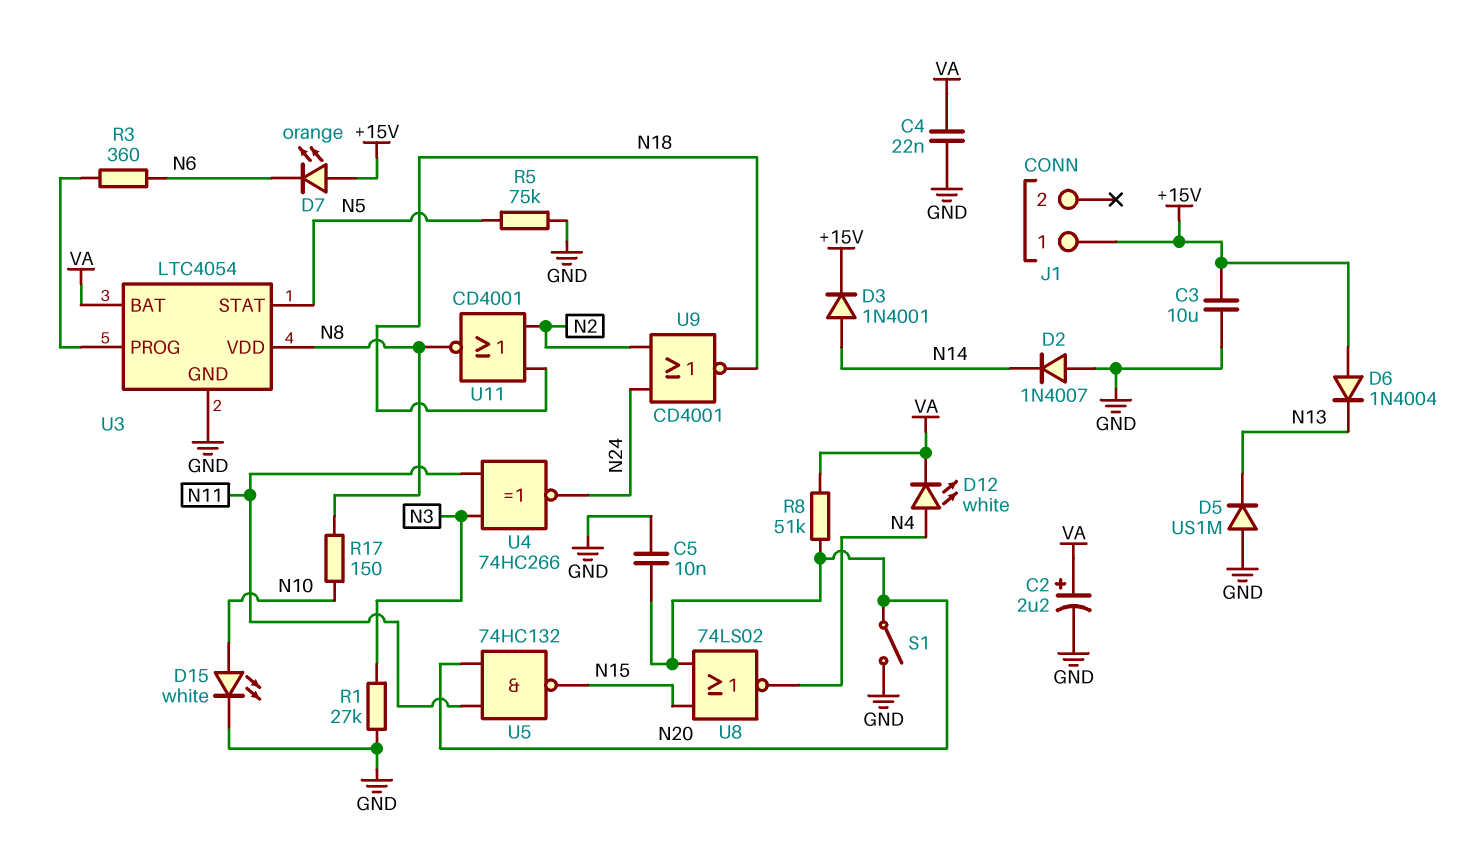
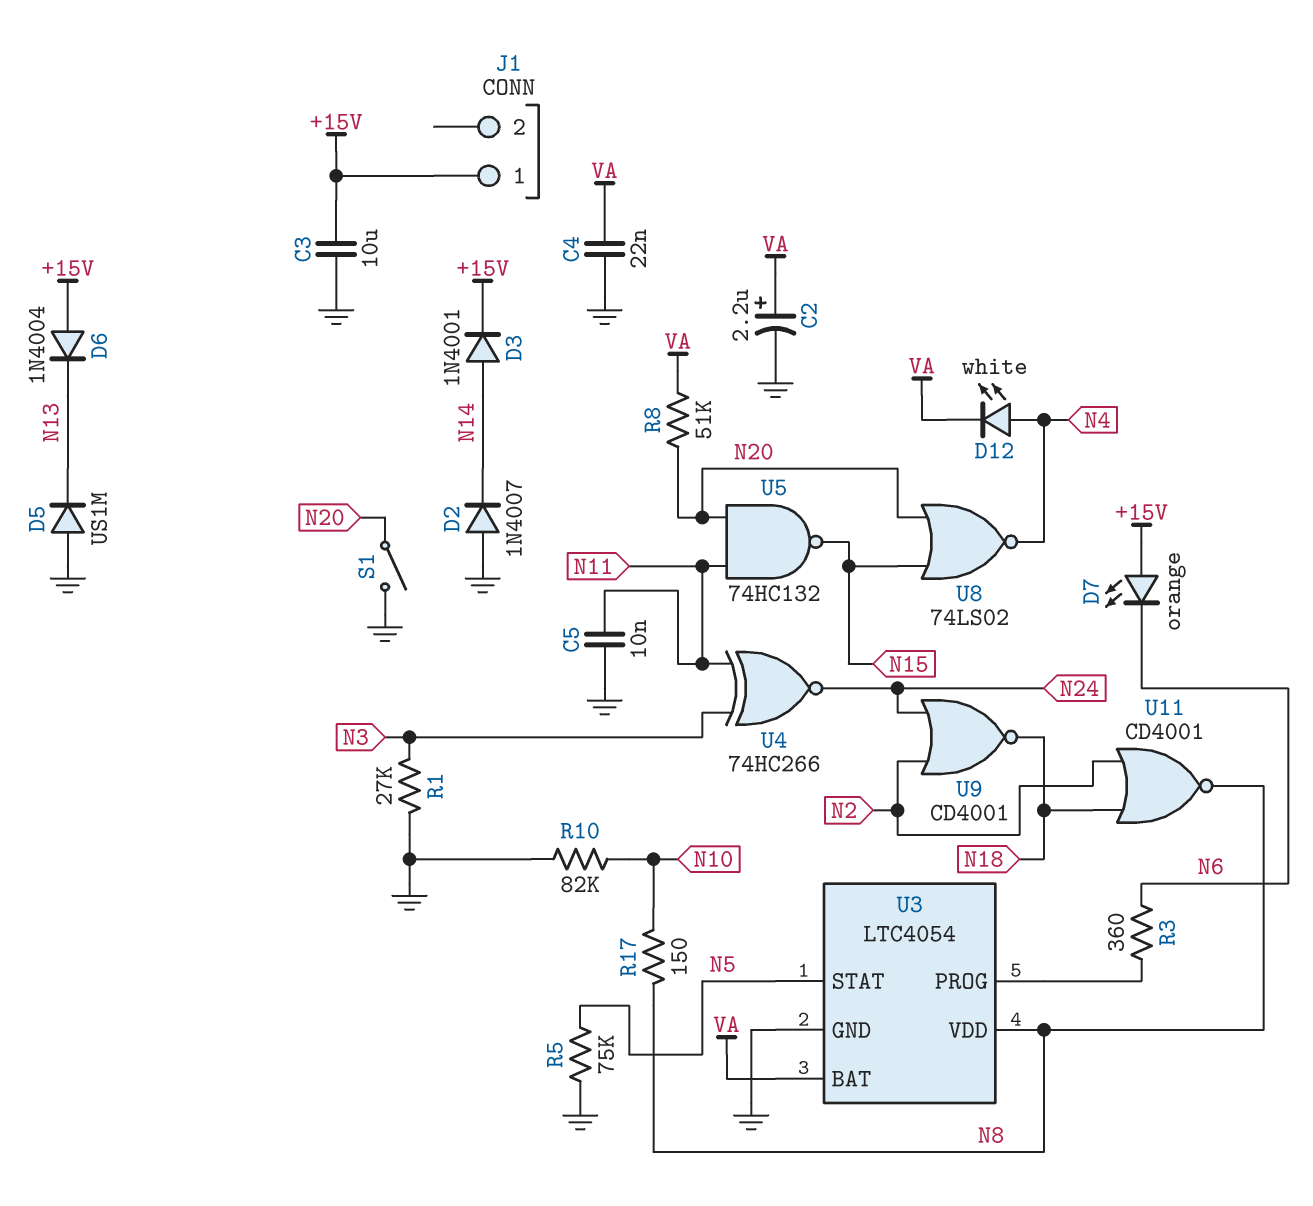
C5: 10nF (GND, N20) -> 10nF (GND, N11)
D15: LED white (A N10, K GND) -> none
R10: none -> 82k (GND, N10)

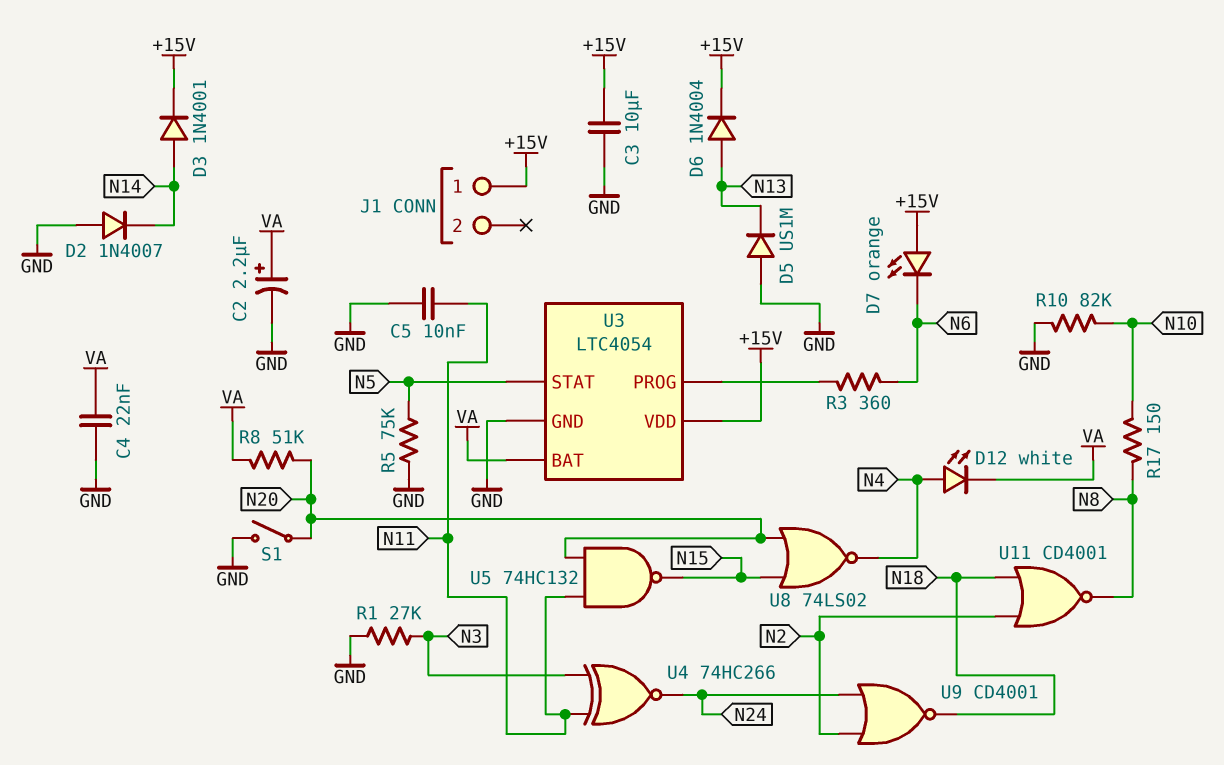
D6: diode 1N4004 (A +15V, K N13) -> diode 1N4004 (A N13, K +15V)
U3 pin VDD: N8 -> +15V

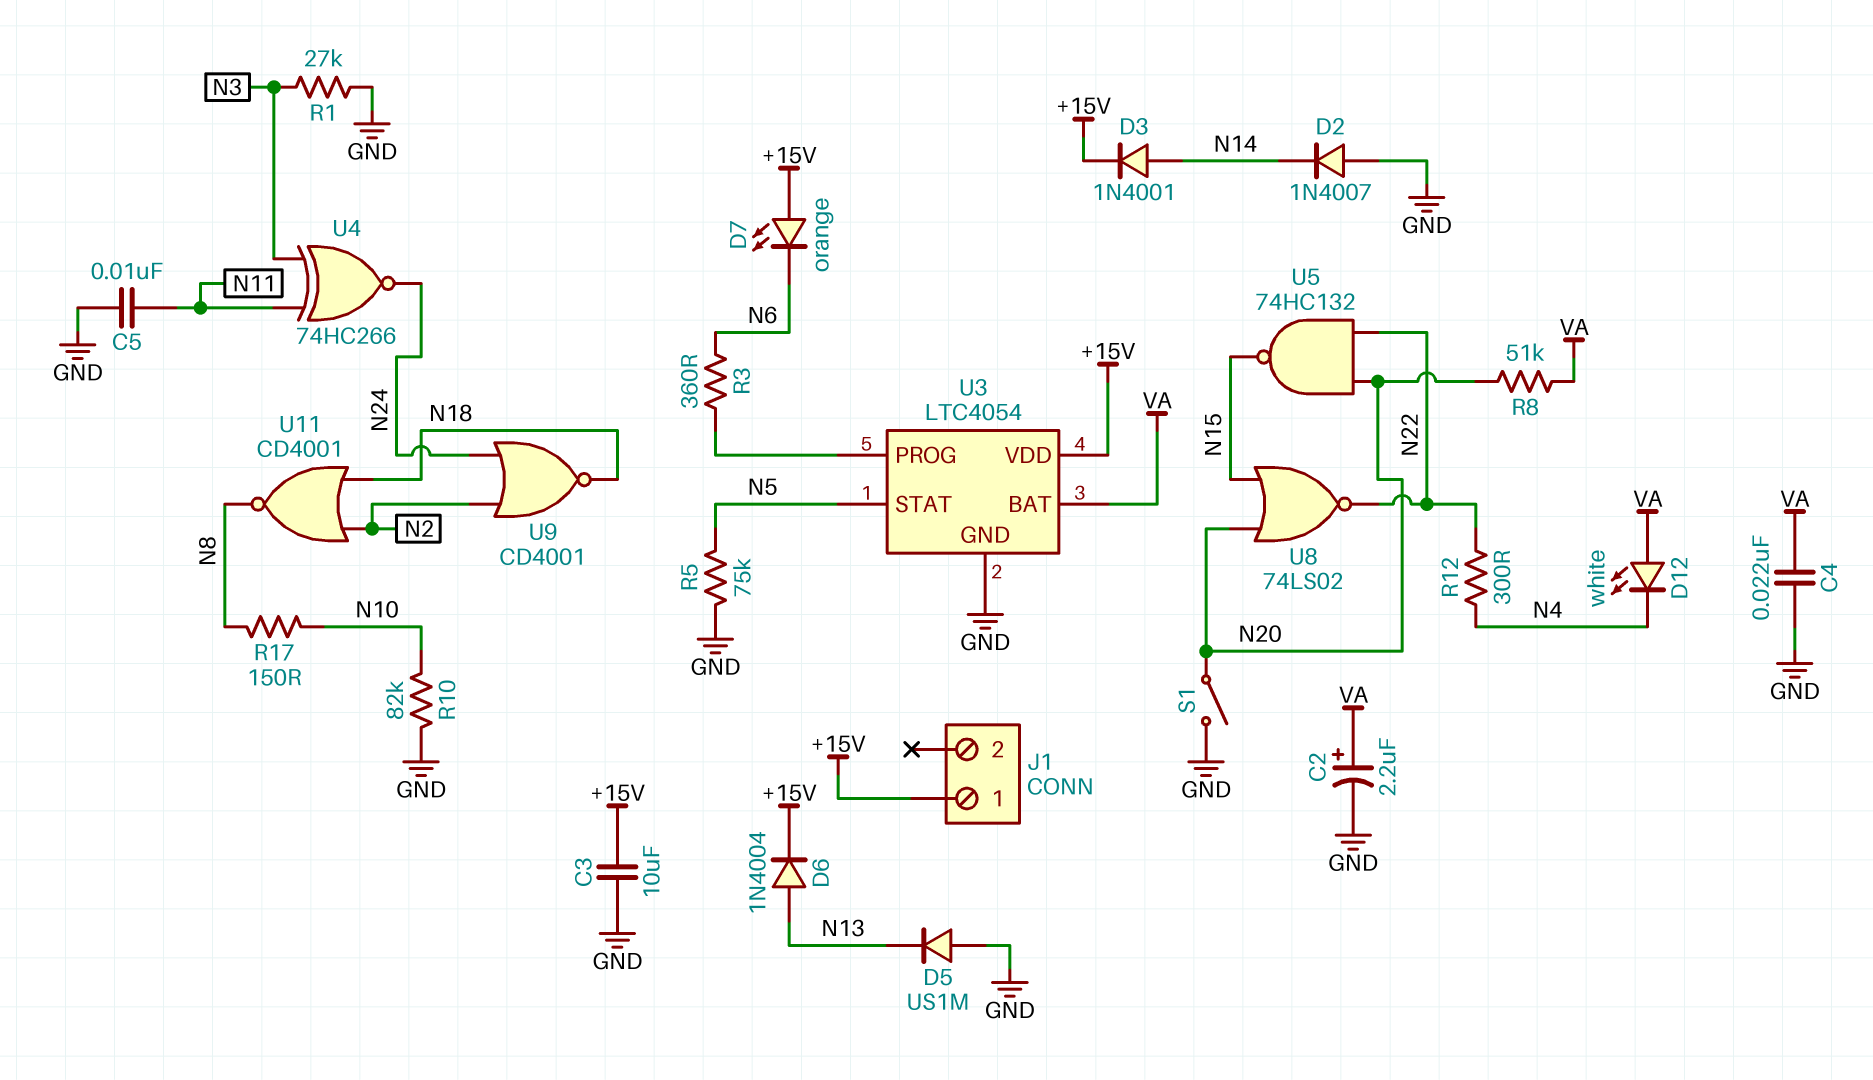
D12: LED white (A N4, K VA) -> LED white (A VA, K N4)
R12: none -> 300 (N4, N22)
U5: NAND 74HC132 (in N11, in N20, out N15) -> NAND 74HC132 (in N20, in N22, out N15)
U8: NOR 74LS02 (in N15, in N20, out N4) -> NOR 74LS02 (in N15, in N20, out N22)

